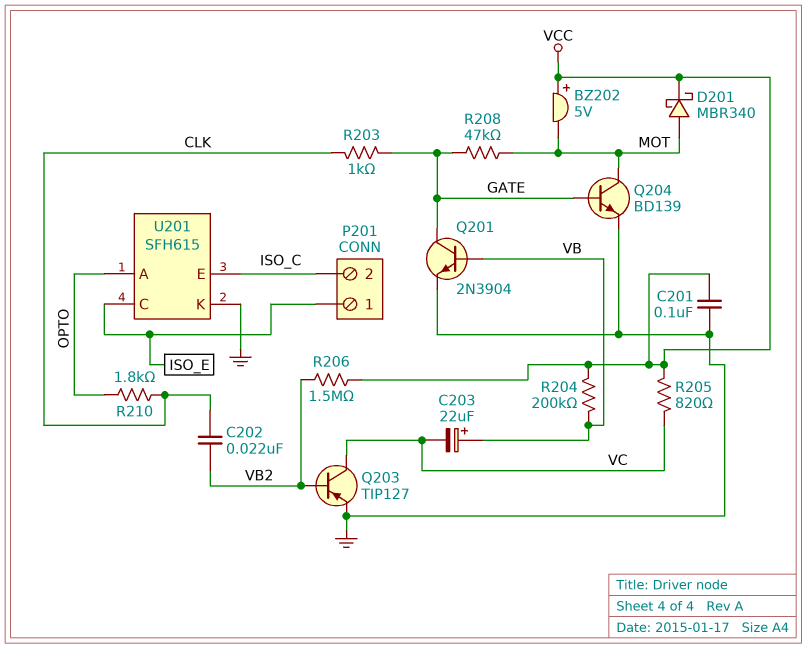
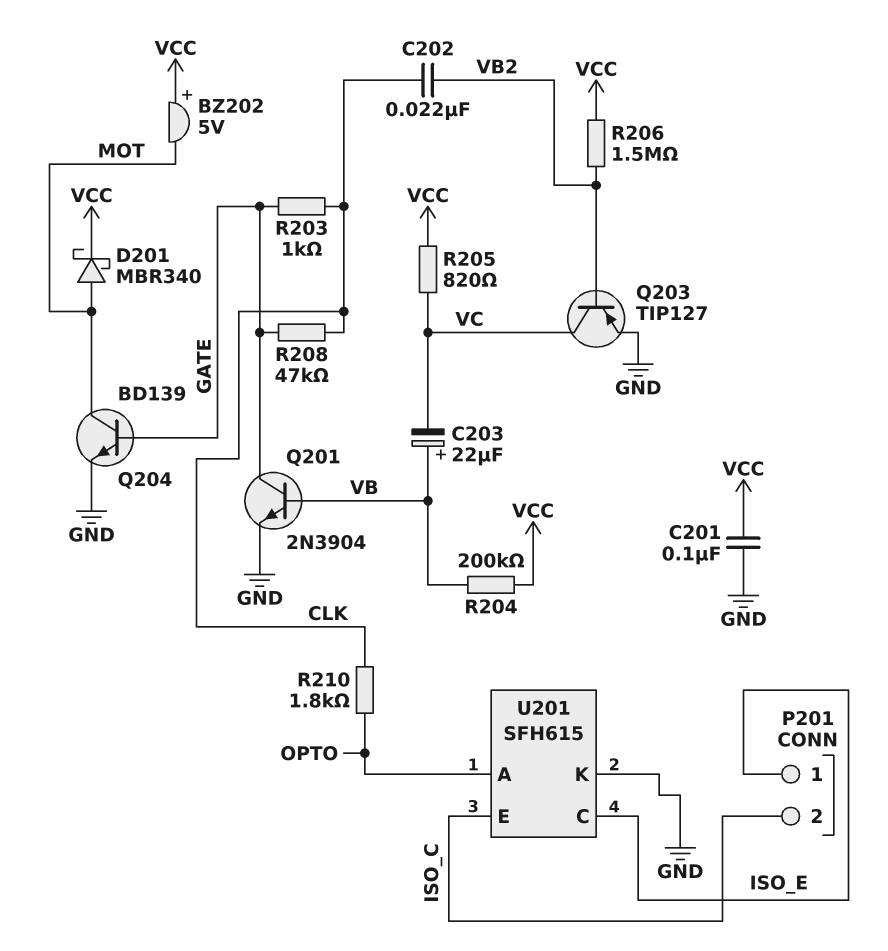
R208: 47k (GATE, MOT) -> 47k (CLK, GATE)

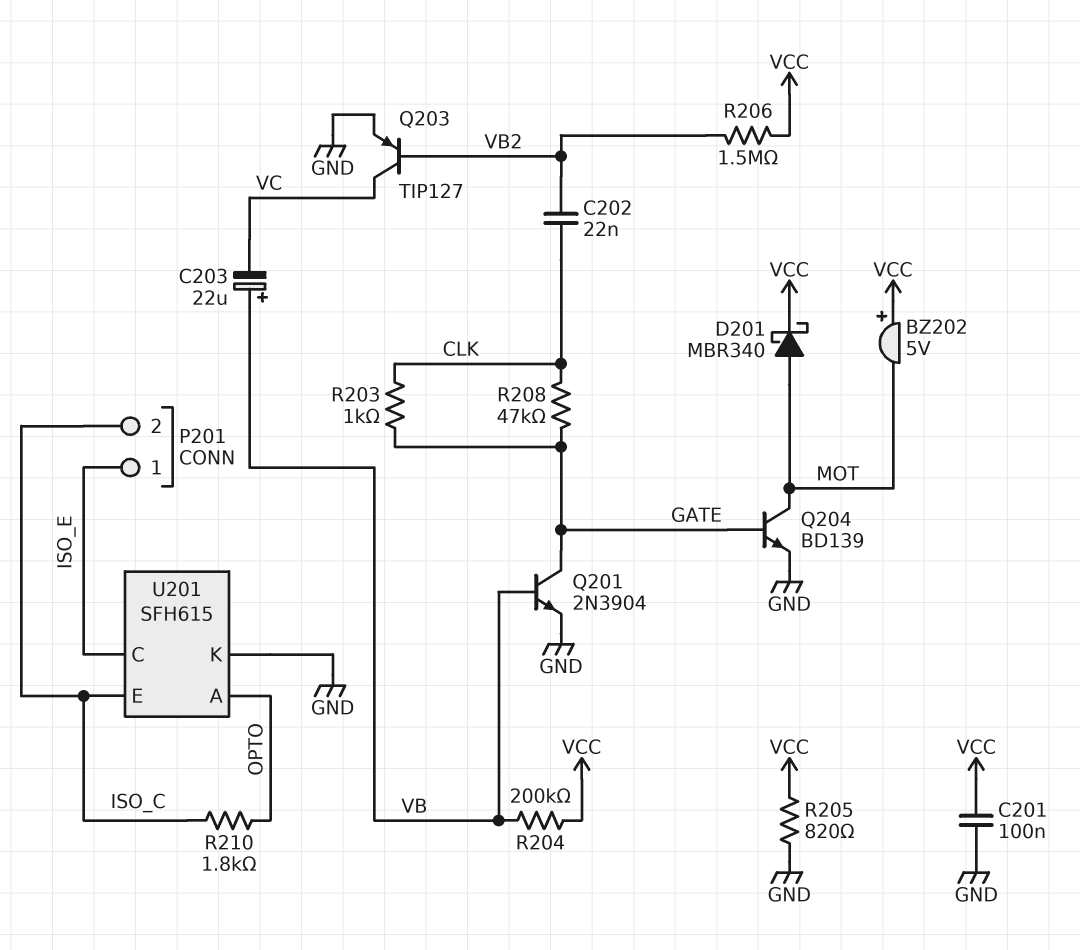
R205: 820 (VC, VCC) -> 820 (GND, VCC)
R210: 1.8k (CLK, OPTO) -> 1.8k (ISO_C, OPTO)

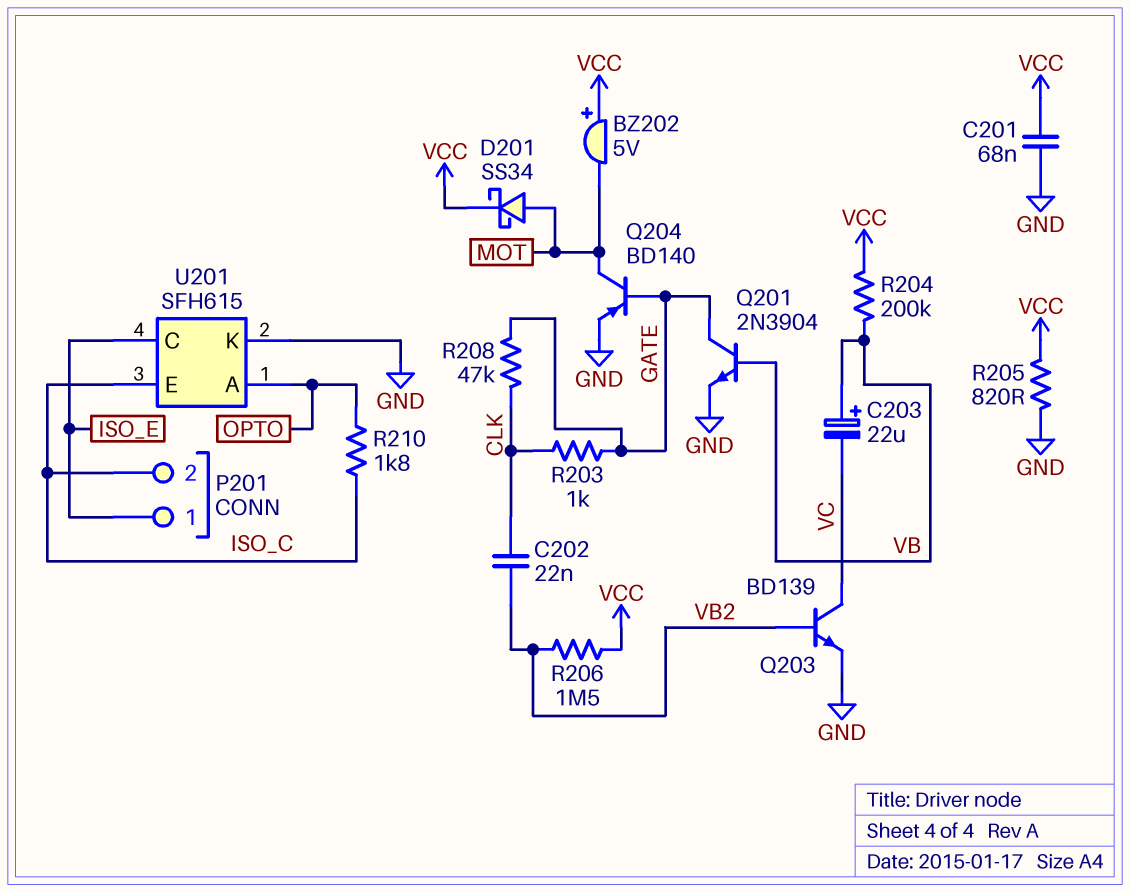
C201: 100nF (GND, VCC) -> 68nF (GND, VCC)
D201: schottky MBR340 (A MOT, K VCC) -> schottky SS34 (A MOT, K VCC)
Q203: PNP TIP127 (B VB2, C VC, E GND) -> NPN BD139 (B VB2, C VC, E GND)
Q204: NPN BD139 (B GATE, C MOT, E GND) -> PNP BD140 (B GATE, C MOT, E GND)

